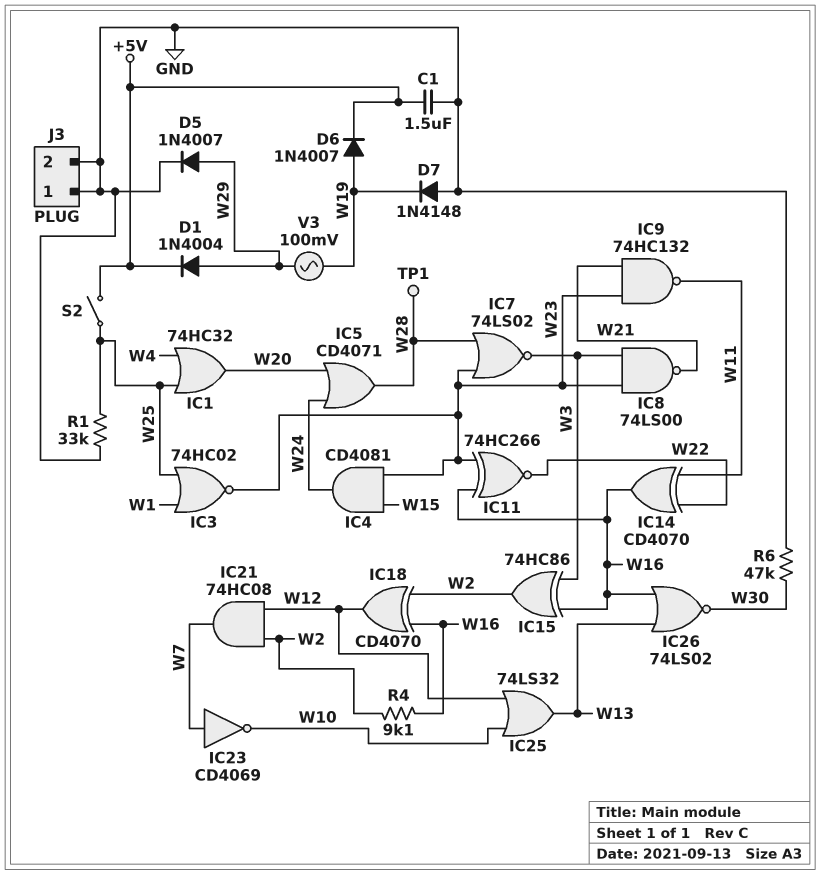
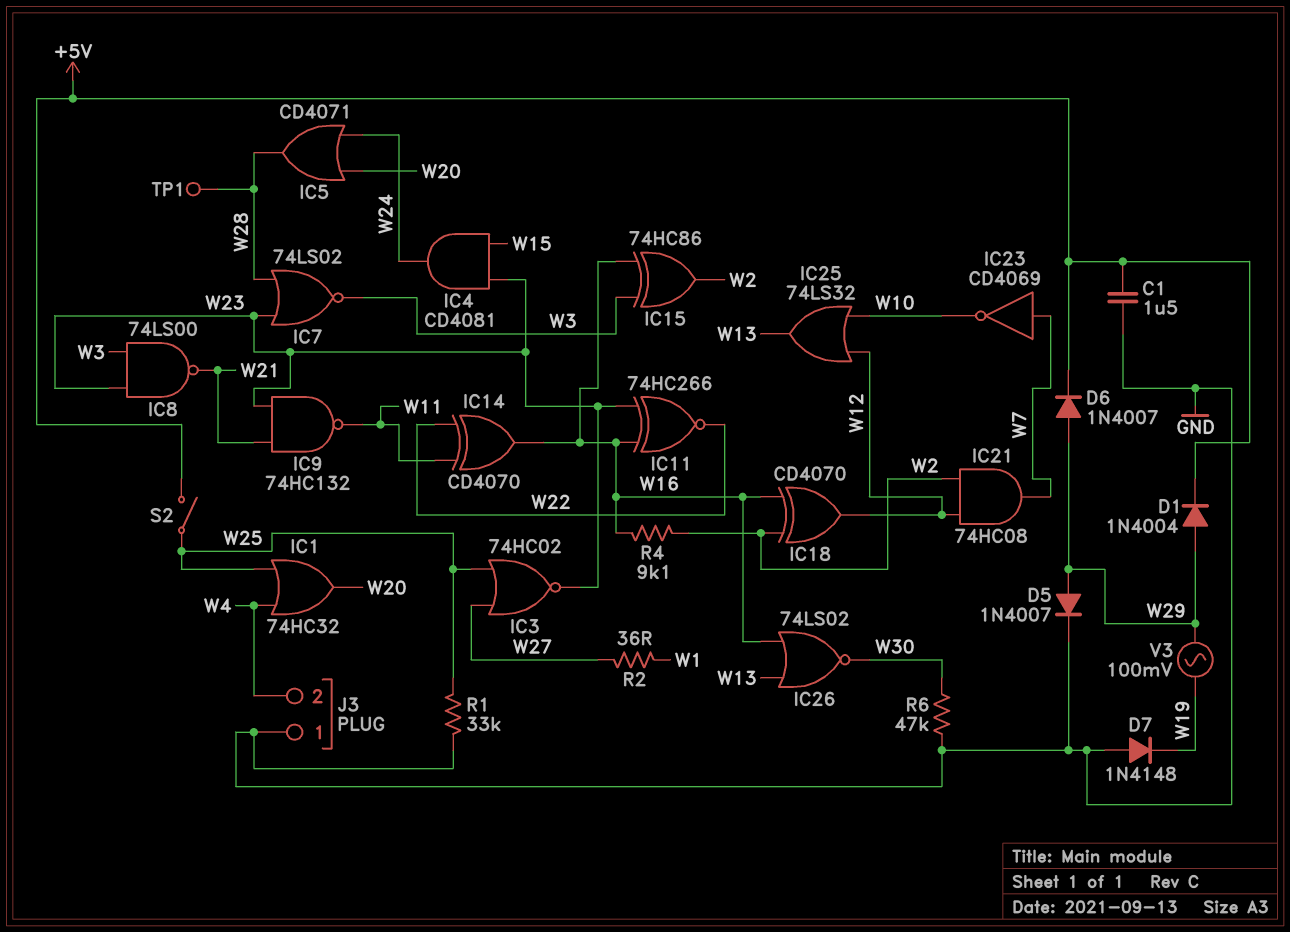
D6: diode 1N4007 (A W19, K +5V) -> diode 1N4007 (A W29, K +5V)
IC3: NOR 74HC02 (in W1, in W25, out W23) -> NOR 74HC02 (in W25, in W27, out W23)
J3 pin 2: GND -> W4
R2: none -> 36 (W1, W27)

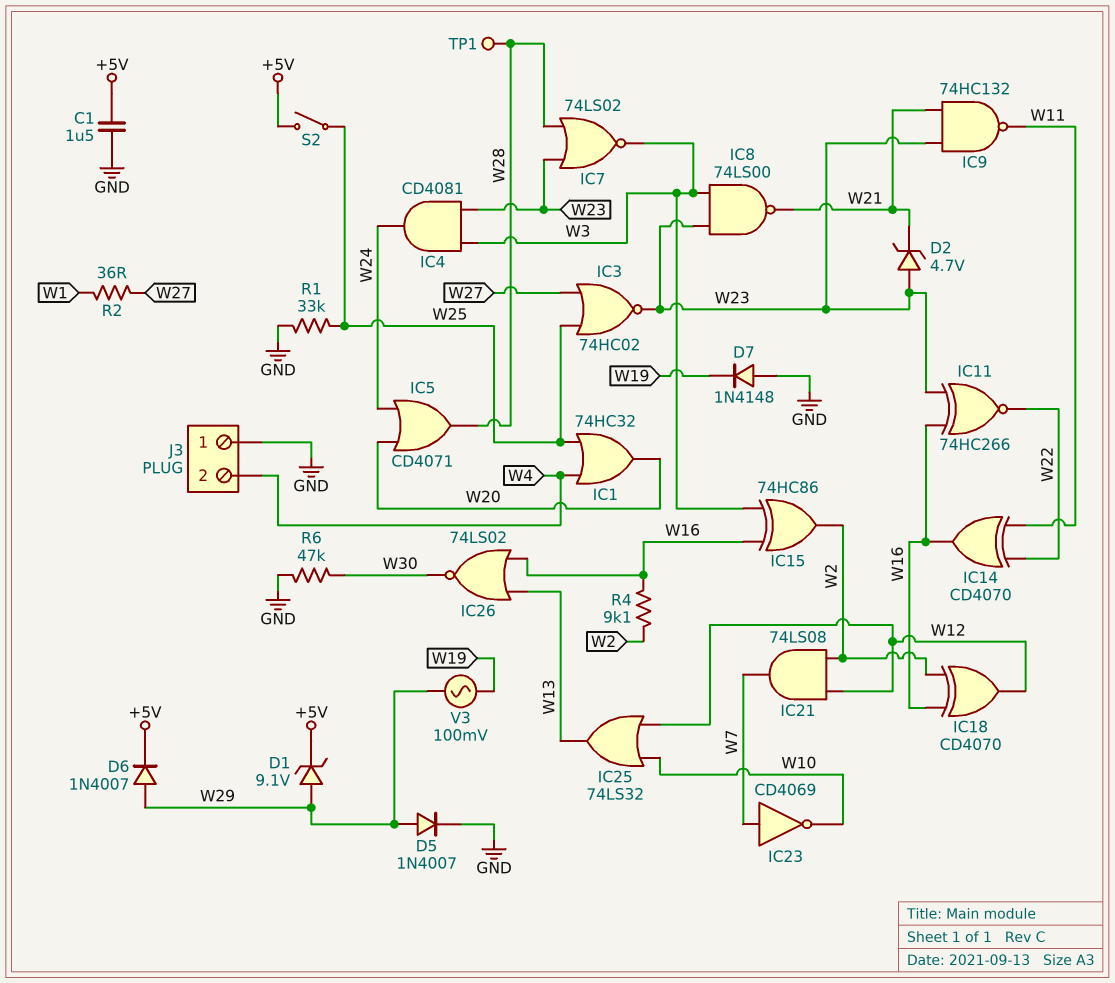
D1: diode 1N4004 (A W29, K +5V) -> zener 9.1V (A W29, K +5V)
D2: none -> zener 4.7V (A W23, K W21)
IC4: AND CD4081 (in W15, in W23, out W24) -> AND CD4081 (in W3, in W23, out W24)
IC21: AND 74HC08 (in W2, in W12, out W7) -> AND 74LS08 (in W2, in W12, out W7)

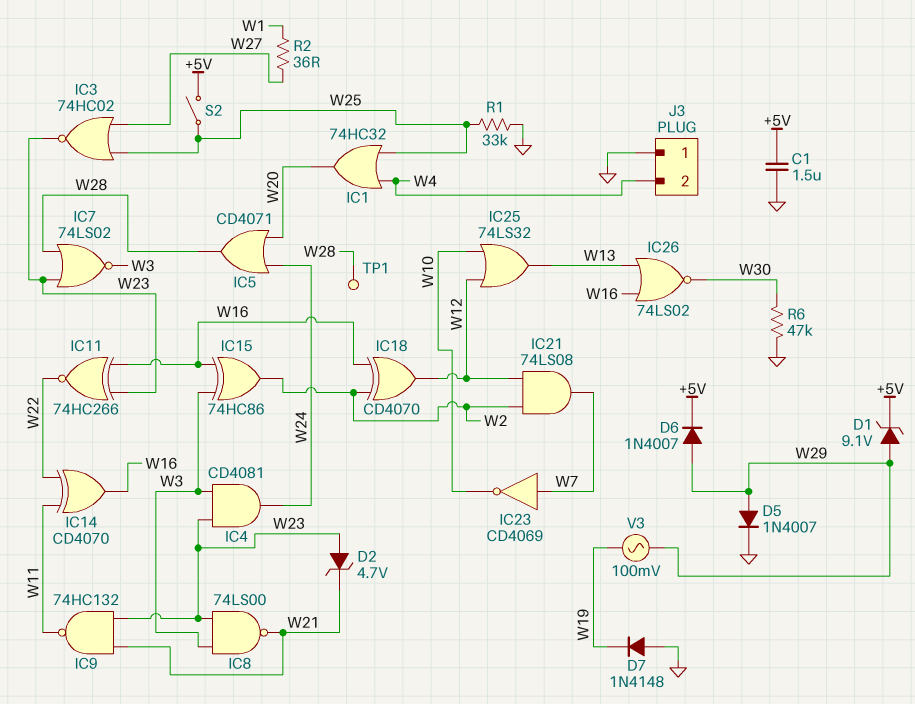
R4: 9.1k (W2, W16) -> none

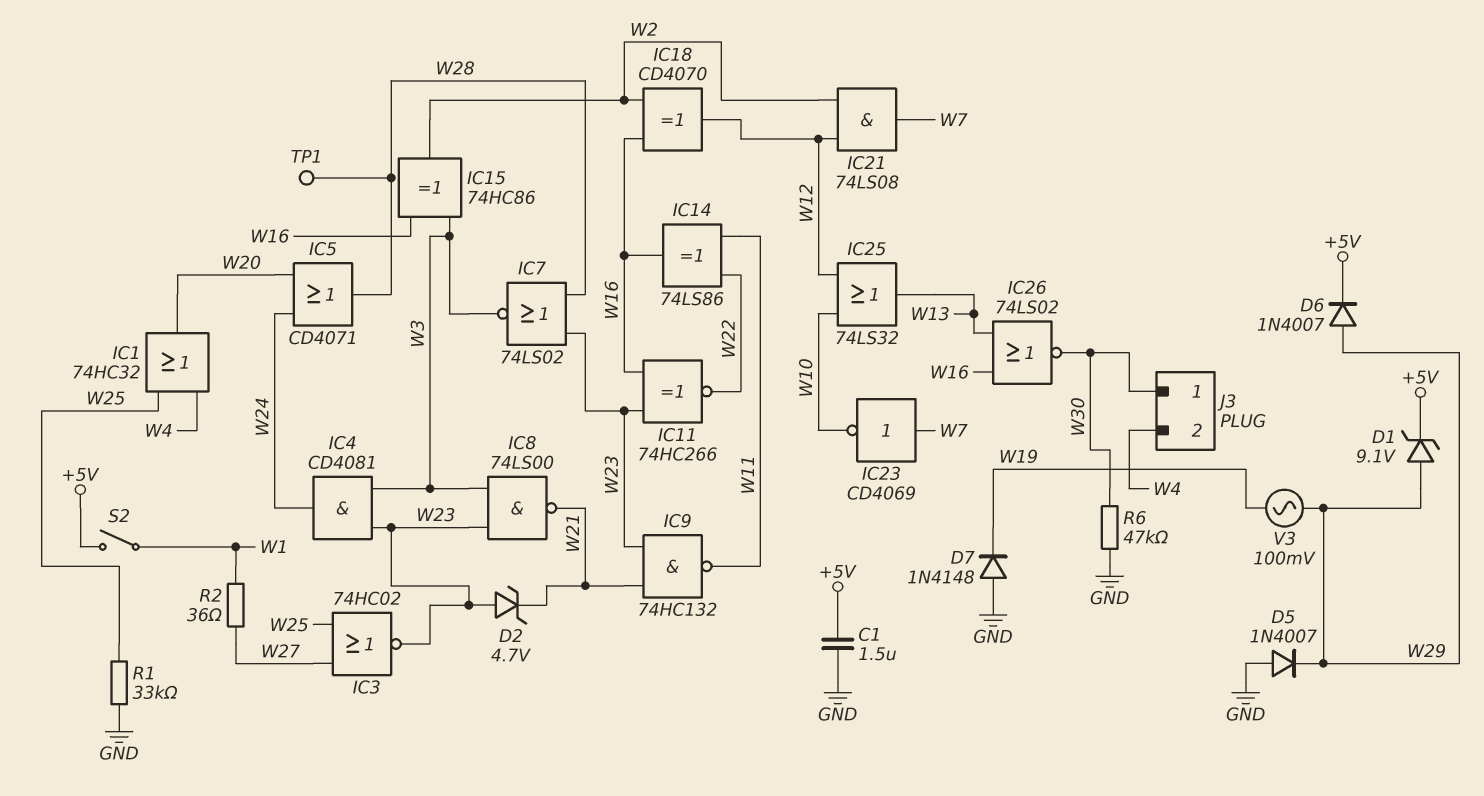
D5: diode 1N4007 (A W29, K GND) -> diode 1N4007 (A GND, K W29)
IC14: XOR CD4070 (in W11, in W22, out W16) -> XOR 74LS86 (in W11, in W22, out W16)
J3 pin 1: GND -> W30
S2: switch (+5V, W25) -> switch (+5V, W1)

